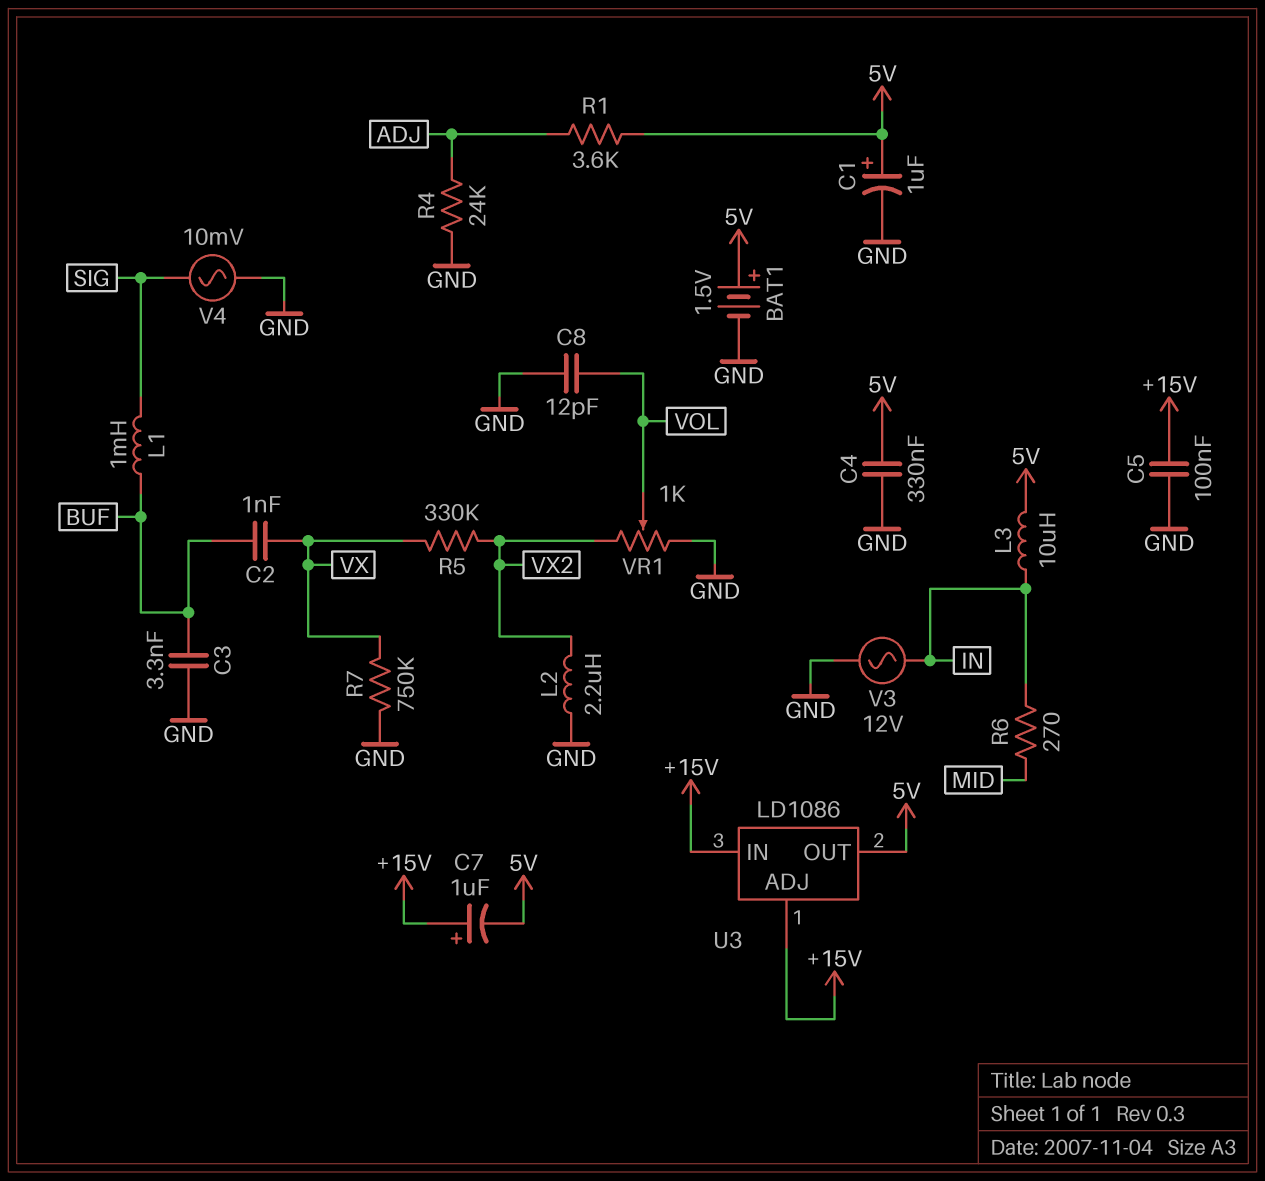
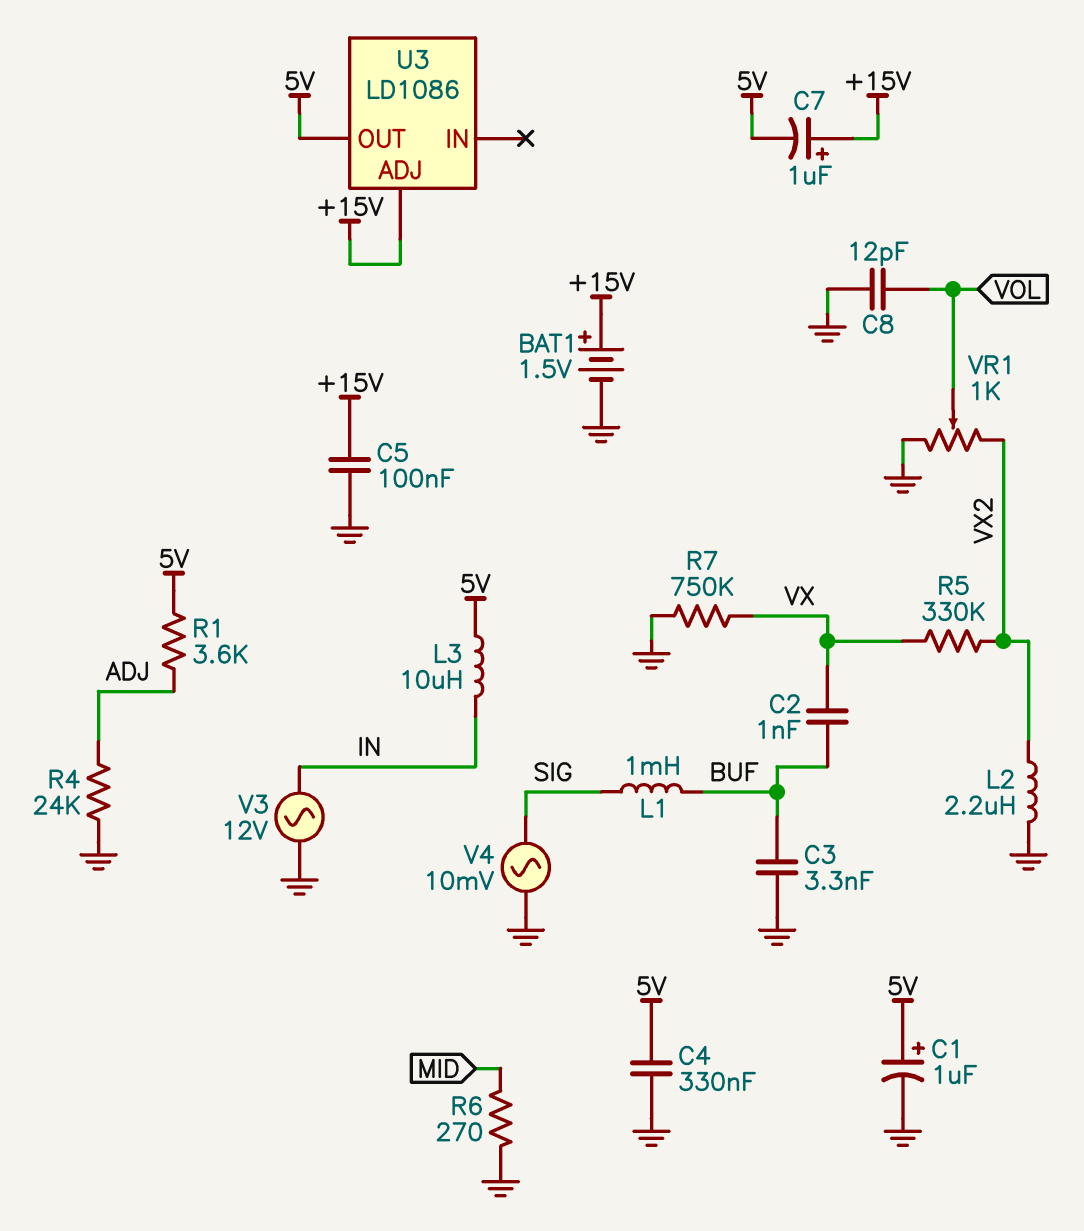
BAT1: 1.5V (plus 5V, minus GND) -> 1.5V (plus +15V, minus GND)
R6: 270 (IN, MID) -> 270 (GND, MID)
U3 pin IN: +15V -> none

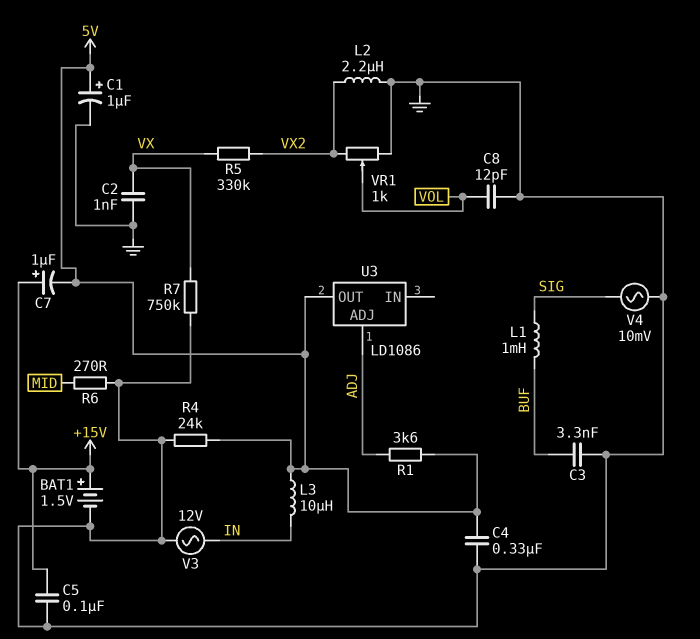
C2: 1nF (BUF, VX) -> 1nF (GND, VX)
R4: 24k (ADJ, GND) -> 24k (5V, GND)
U3 pin ADJ: +15V -> ADJ

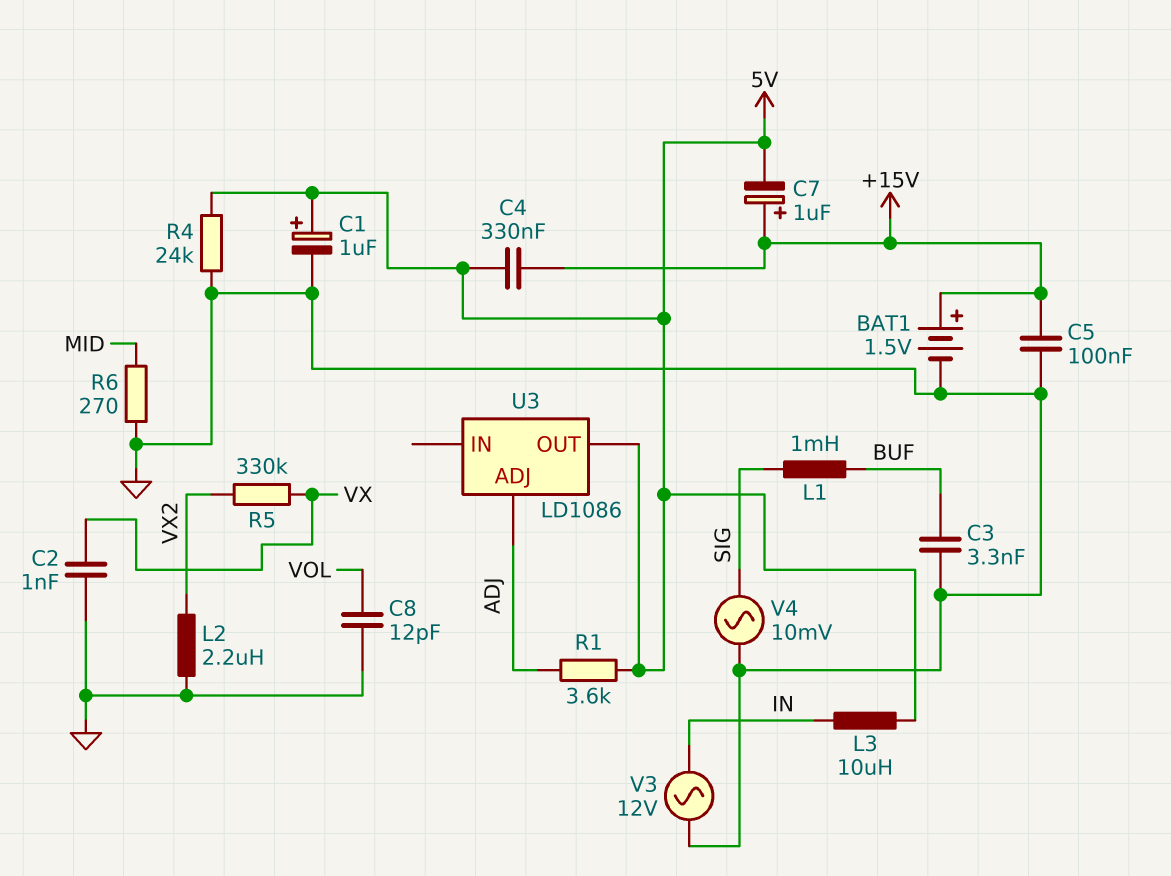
C4: 330nF (5V, GND) -> 330nF (+15V, 5V)
R7: 750k (GND, VX) -> none
VR1: 1k (GND, VX2, wiper VOL) -> none

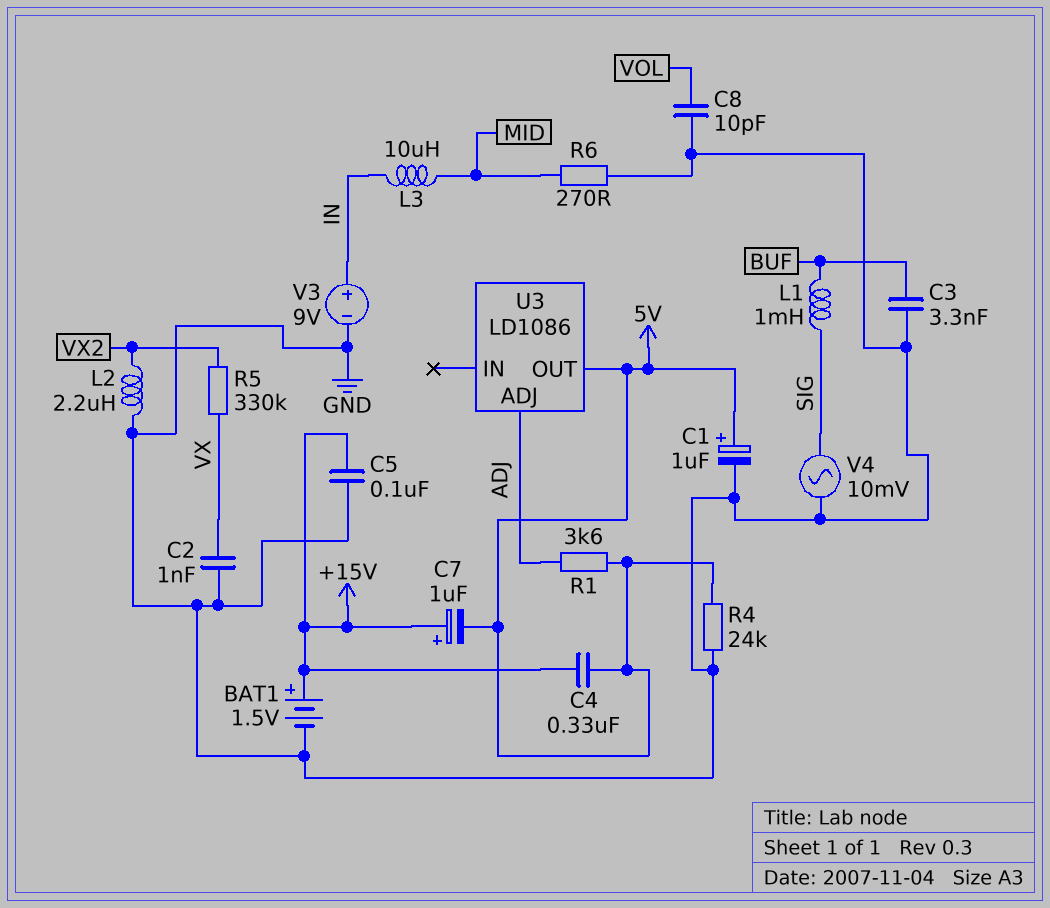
C8: 12pF (GND, VOL) -> 10pF (GND, VOL)
L3: 10uH (5V, IN) -> 10uH (IN, MID)
V3: AC 12V (GND, IN) -> 9V (plus IN, minus GND)

